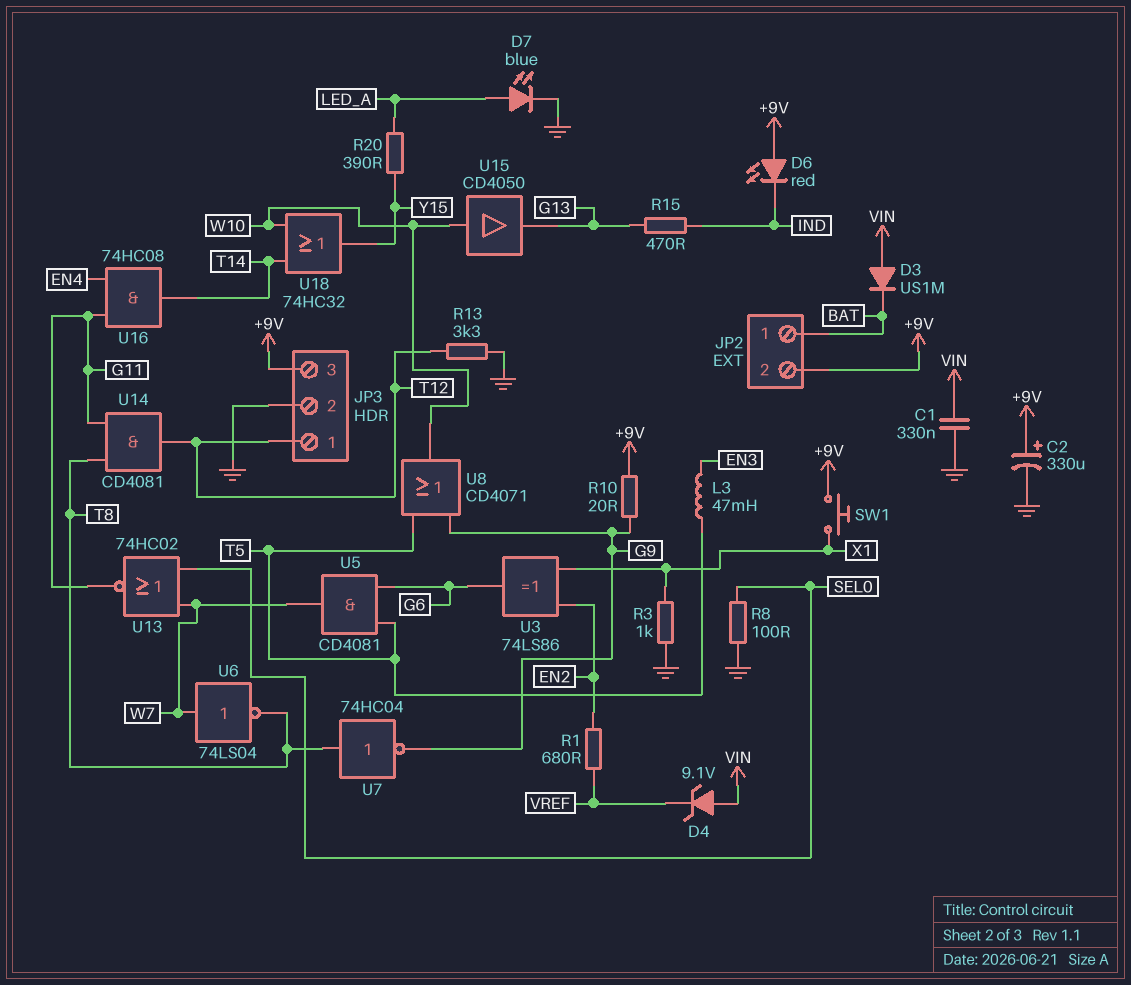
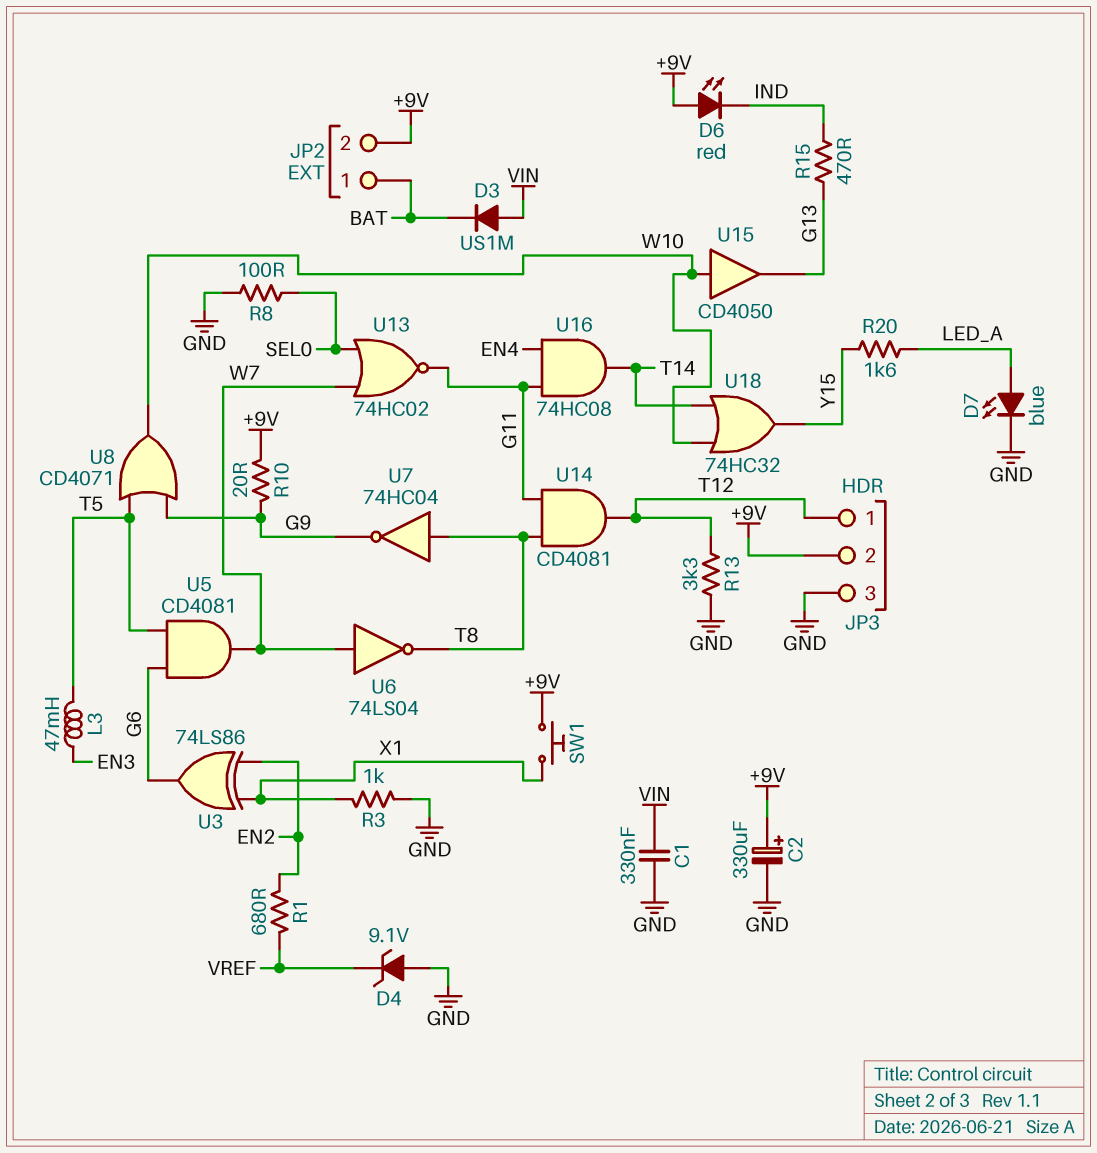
D4: zener 9.1V (A VIN, K VREF) -> zener 9.1V (A GND, K VREF)
JP3 pin 2: GND -> +9V
JP3 pin 3: +9V -> GND
R20: 390 (LED_A, Y15) -> 1.6k (LED_A, Y15)

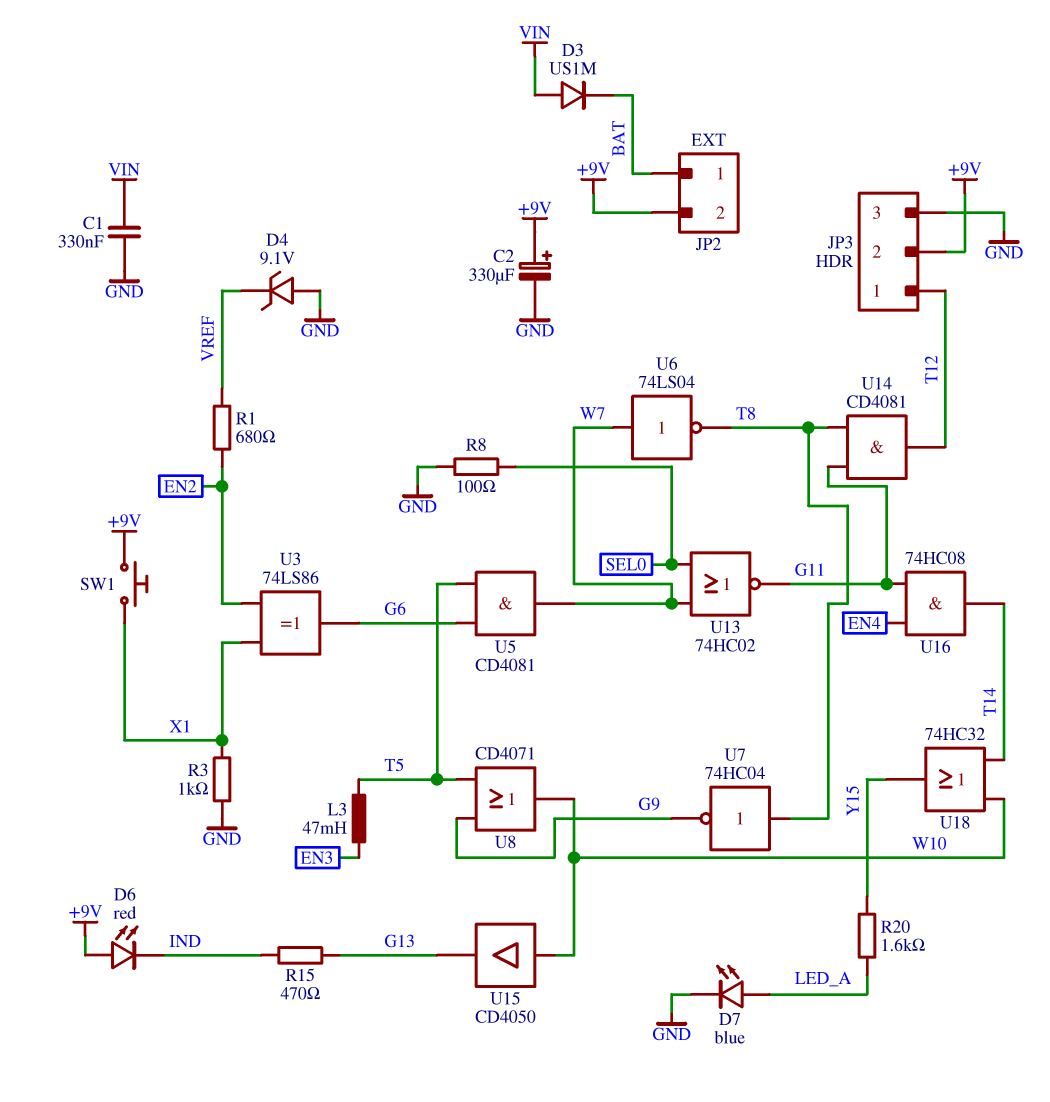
R10: 20 (+9V, G9) -> none
R13: 3.3k (GND, T12) -> none

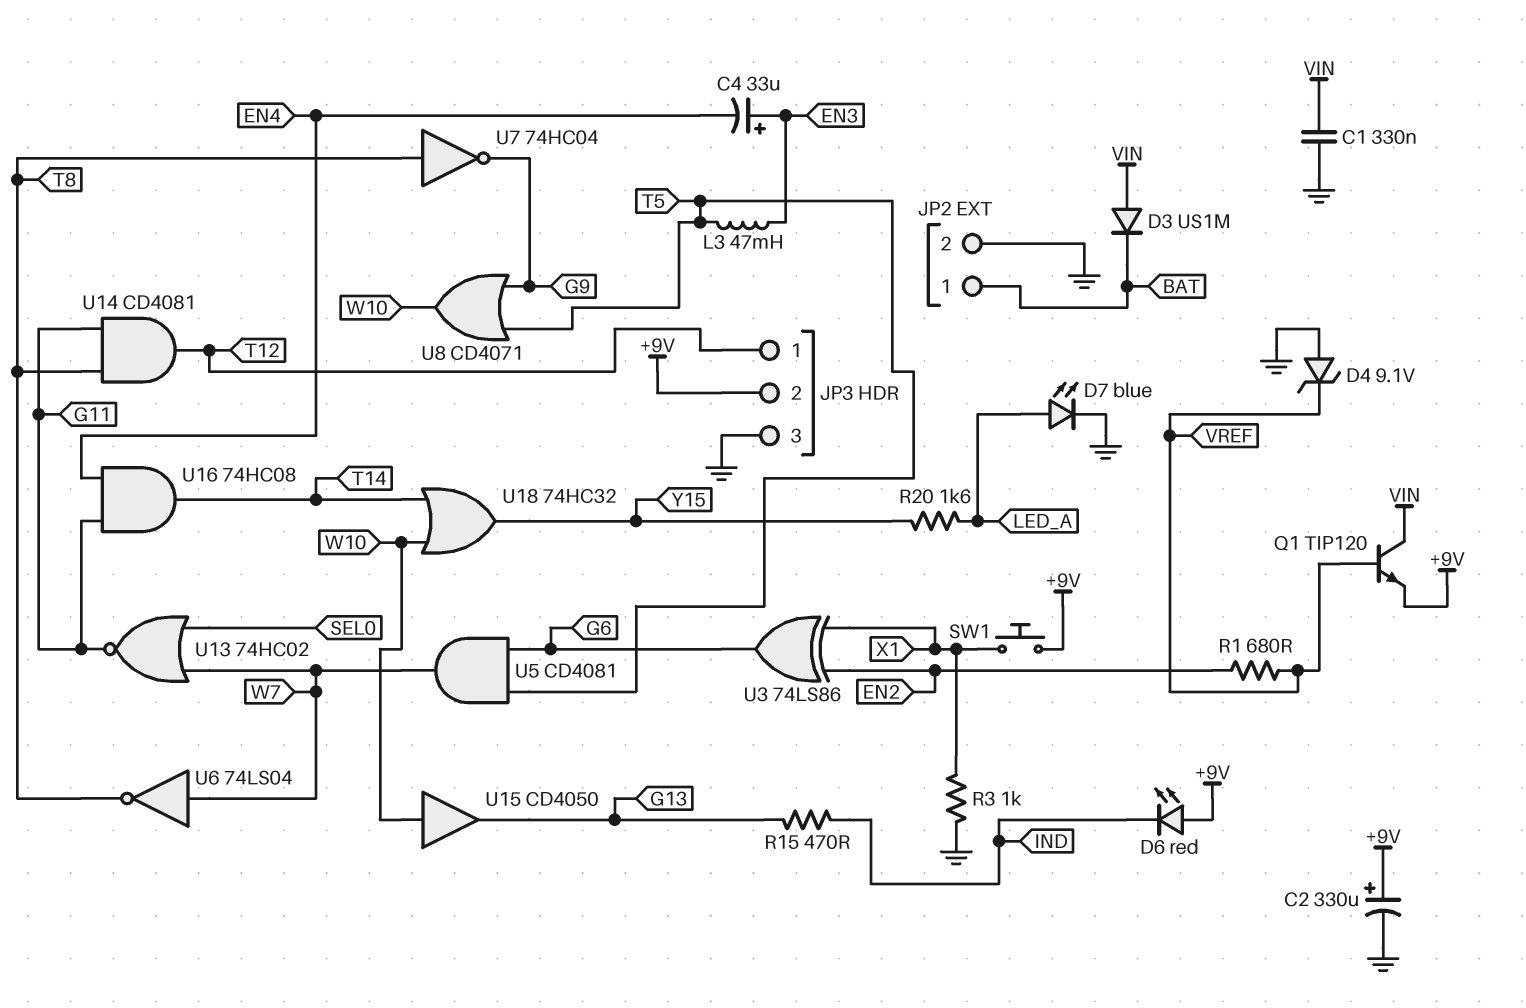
C4: none -> 33uF (plus EN3, minus EN4)
JP2 pin 2: +9V -> GND
Q1: none -> NPN TIP120 (B VREF, C VIN, E +9V)
R8: 100 (GND, SEL0) -> none

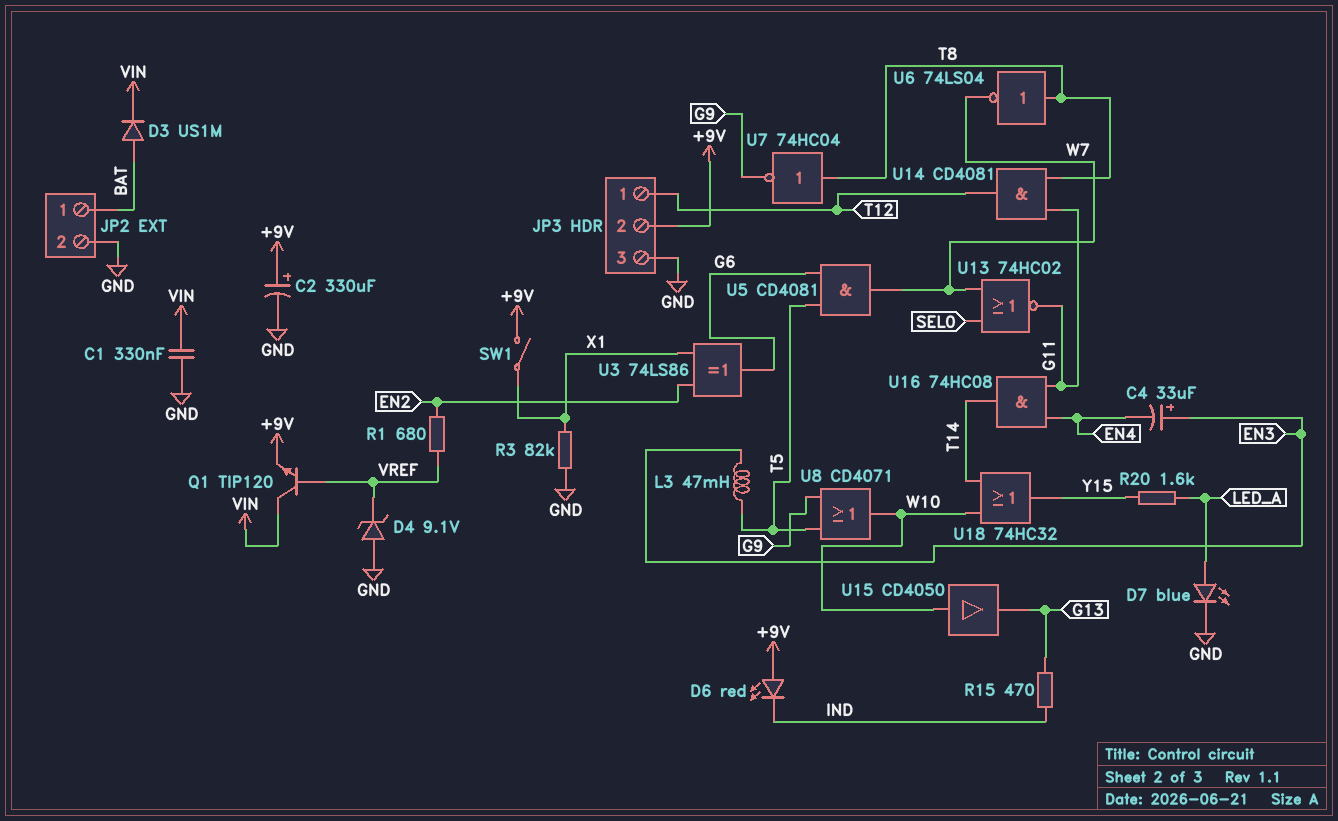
D3: diode US1M (A VIN, K BAT) -> diode US1M (A BAT, K VIN)
R3: 1k (GND, X1) -> 82k (GND, X1)
SW1: button (+9V, X1) -> switch (+9V, X1)
U6: NOT 74LS04 (in W7, out T8) -> NOT 74LS04 (in T8, out W7)

